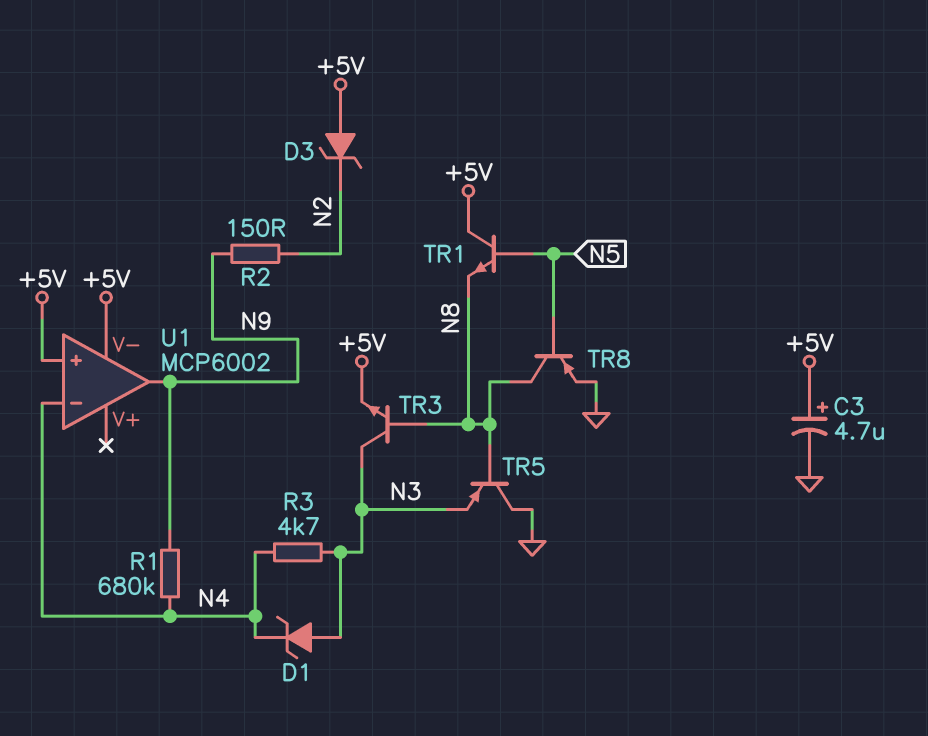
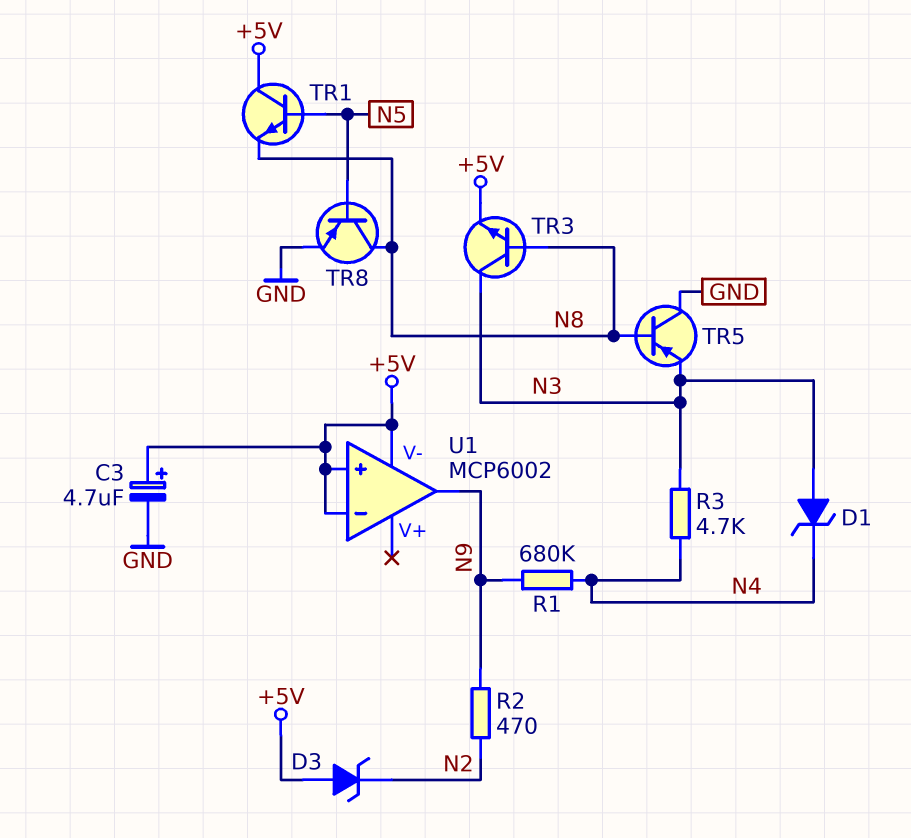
R2: 150 (N2, N9) -> 470 (N2, N9)
U1 pin in-: N4 -> +5V

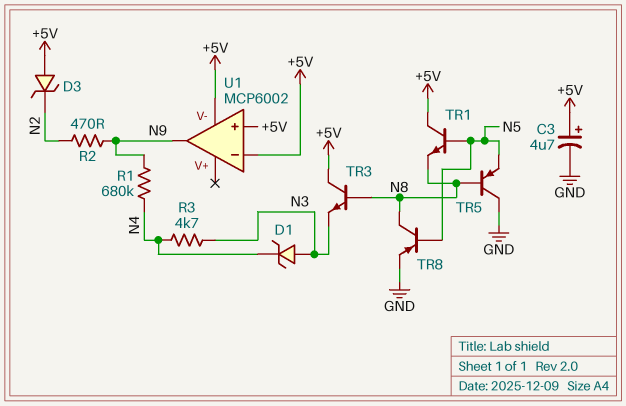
TR3: NPN (B N8, C N3, E +5V) -> NPN (B N8, C +5V, E N3)
TR5: PNP (B N8, C GND, E N3) -> PNP (B N8, C GND, E N5)

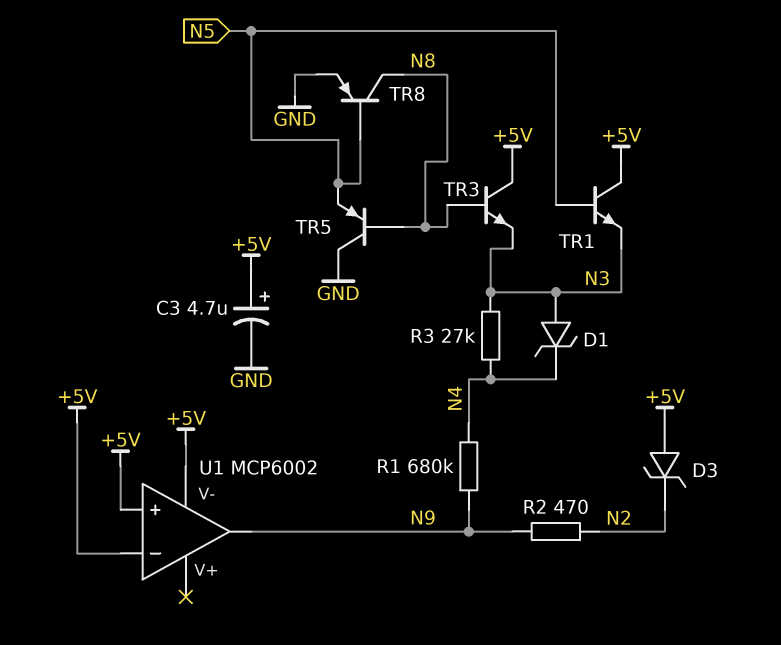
R3: 4.7k (N3, N4) -> 27k (N3, N4)
TR1: NPN (B N5, C +5V, E N8) -> NPN (B N5, C +5V, E N3)

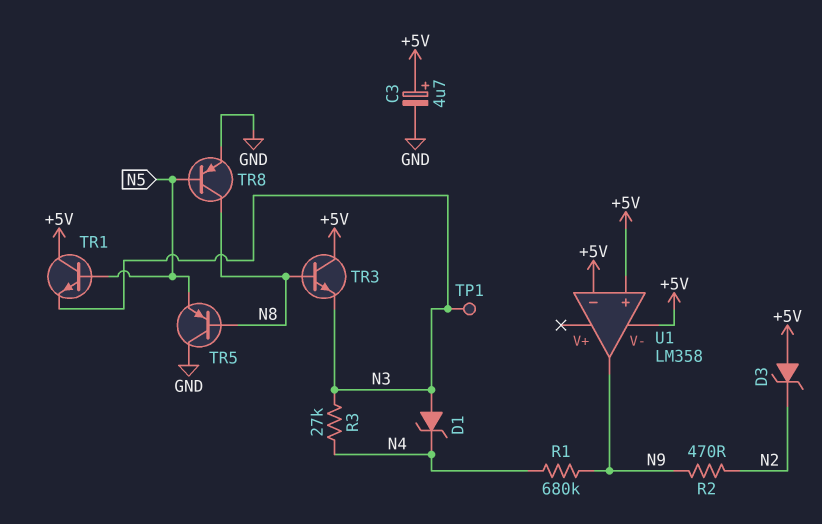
TP1: none -> test point (N3)
U1: MCP6002 -> LM358

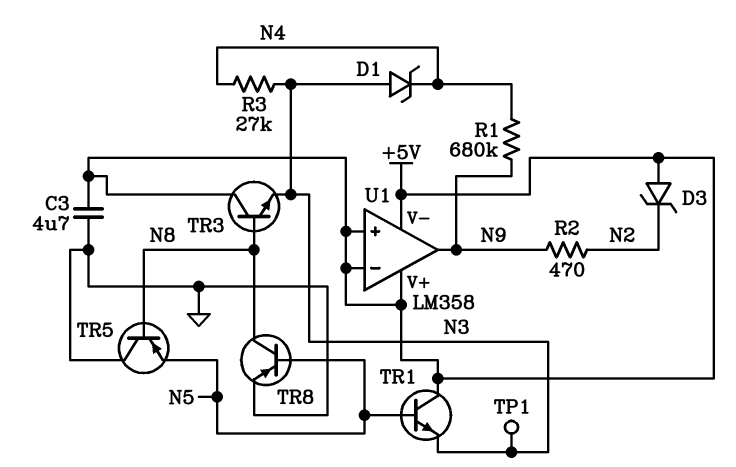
C3: 4.7uF (plus +5V, minus GND) -> 4.7uF (+5V, GND)
U1 pin V+: none -> +5V

